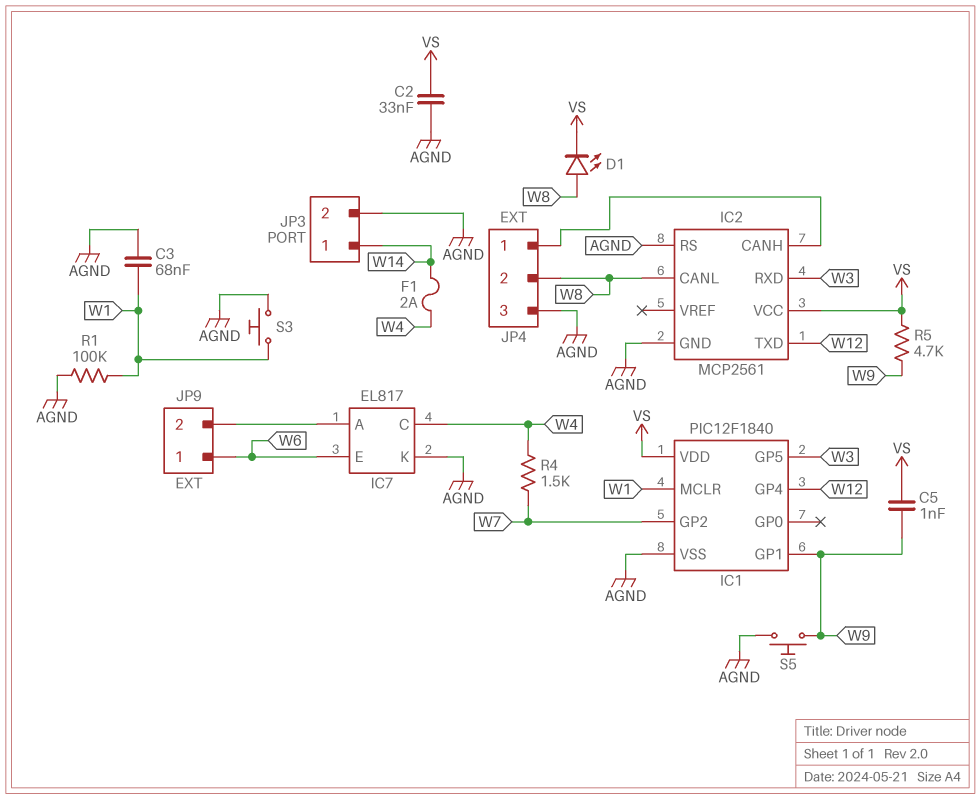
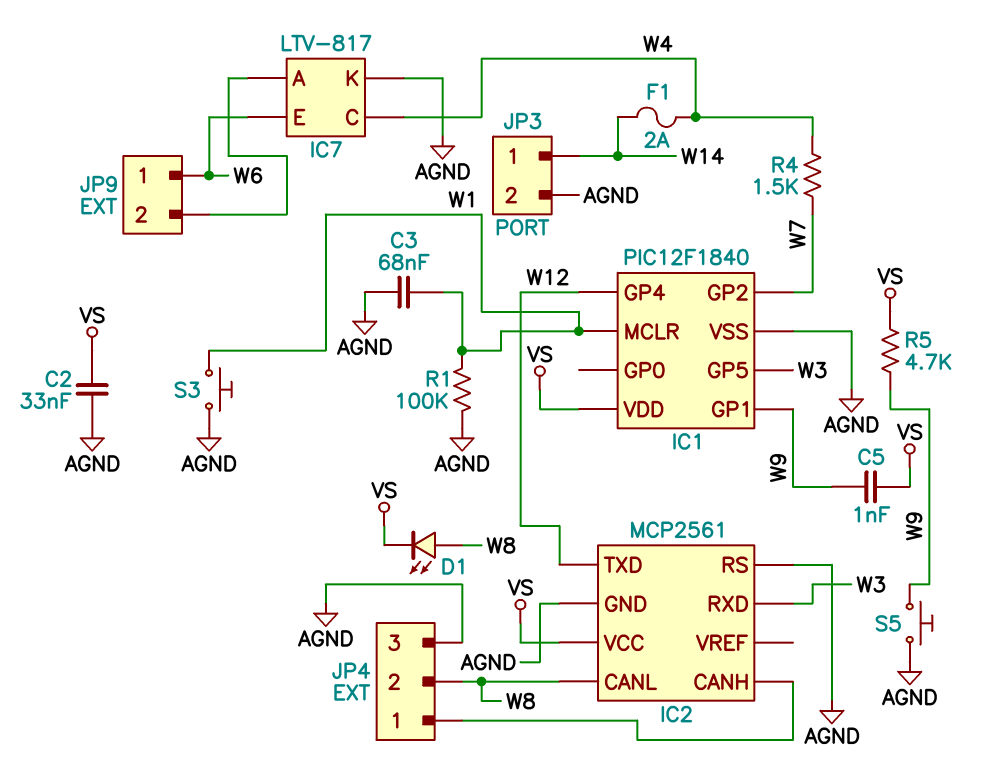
IC7: EL817 -> LTV-817

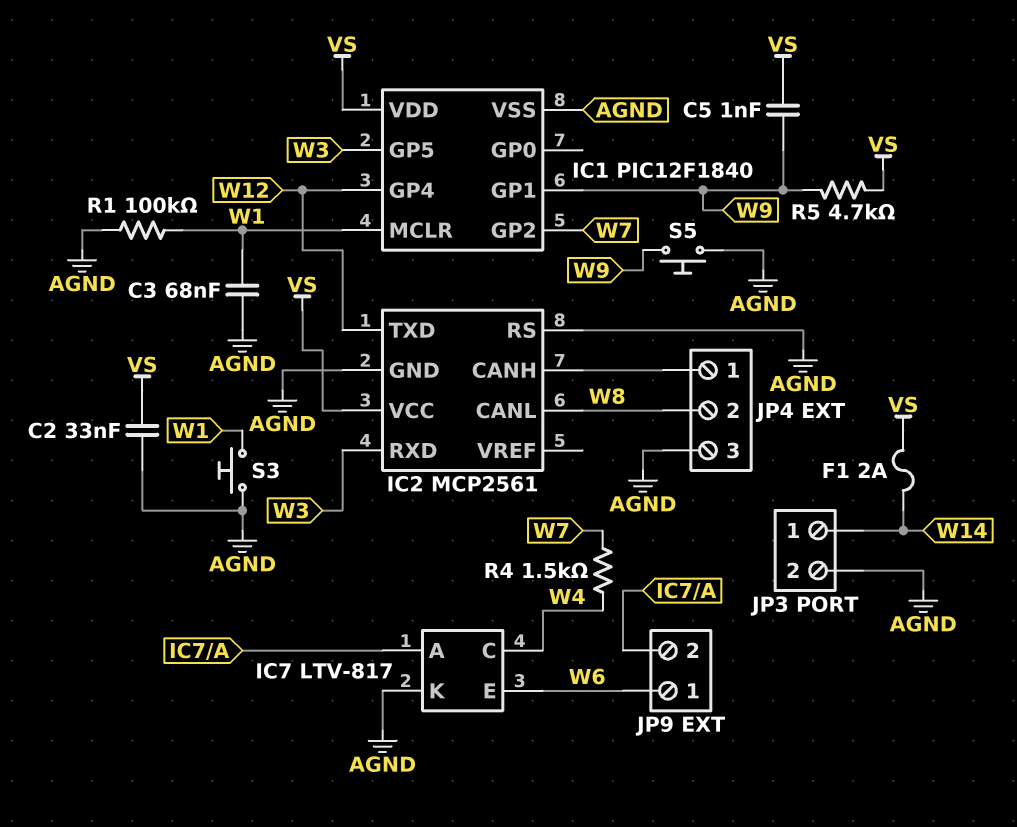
D1: LED (A W8, K VS) -> none
F1: 2A (W4, W14) -> 2A (VS, W14)

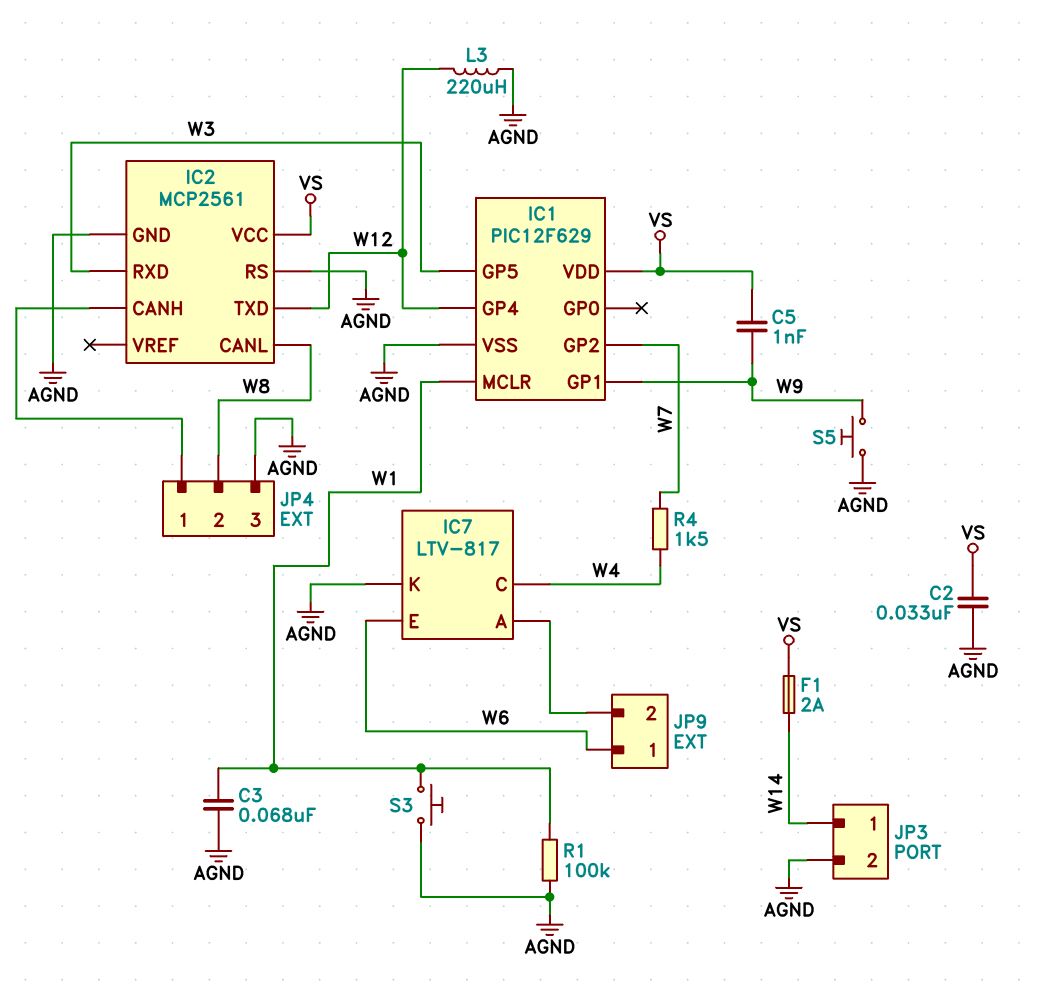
IC1: PIC12F1840 -> PIC12F629
L3: none -> 220uH (AGND, W12)
R5: 4.7k (VS, W9) -> none

